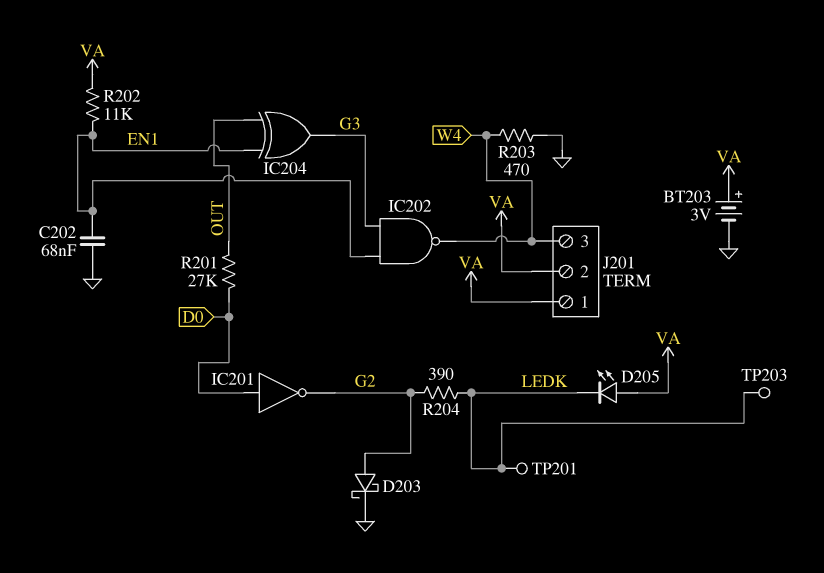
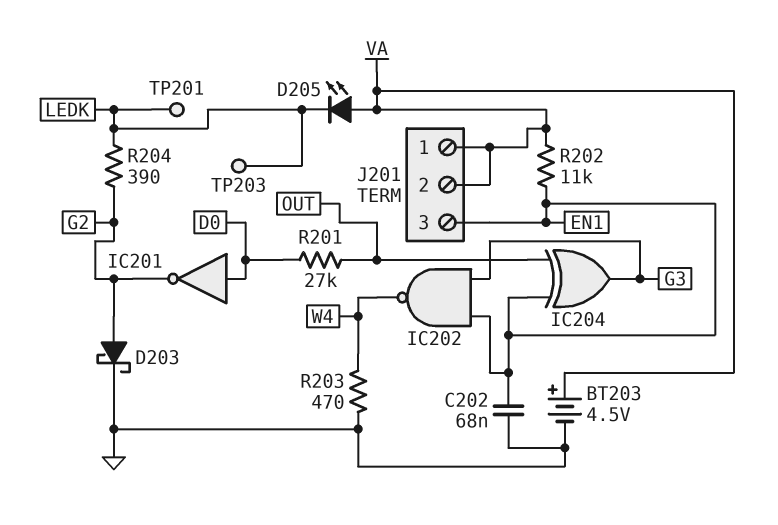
BT203: 3V (plus VA, minus GND) -> 4.5V (plus VA, minus GND)
J201 pin 3: W4 -> EN1

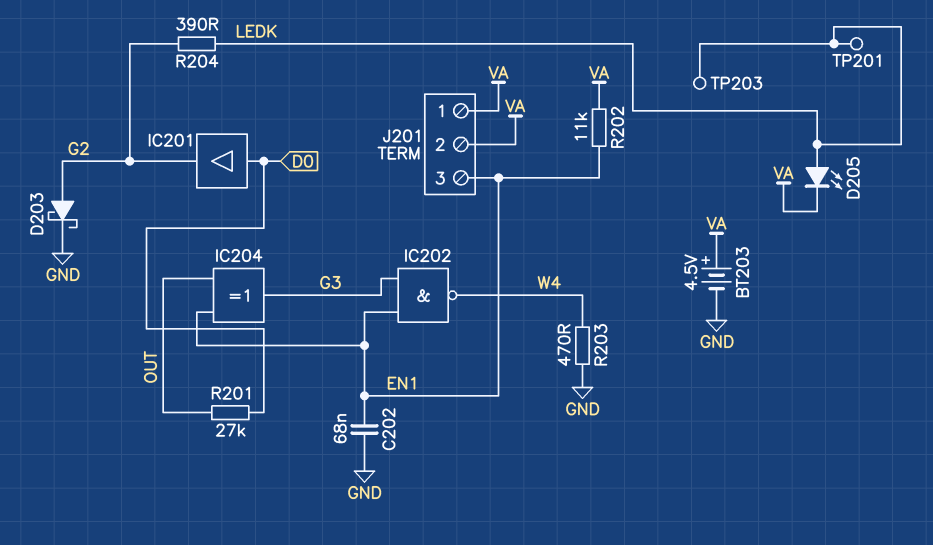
D205: LED (A VA, K LEDK) -> LED (A LEDK, K VA)
IC201: NOT (in D0, out G2) -> buffer (in D0, out G2)

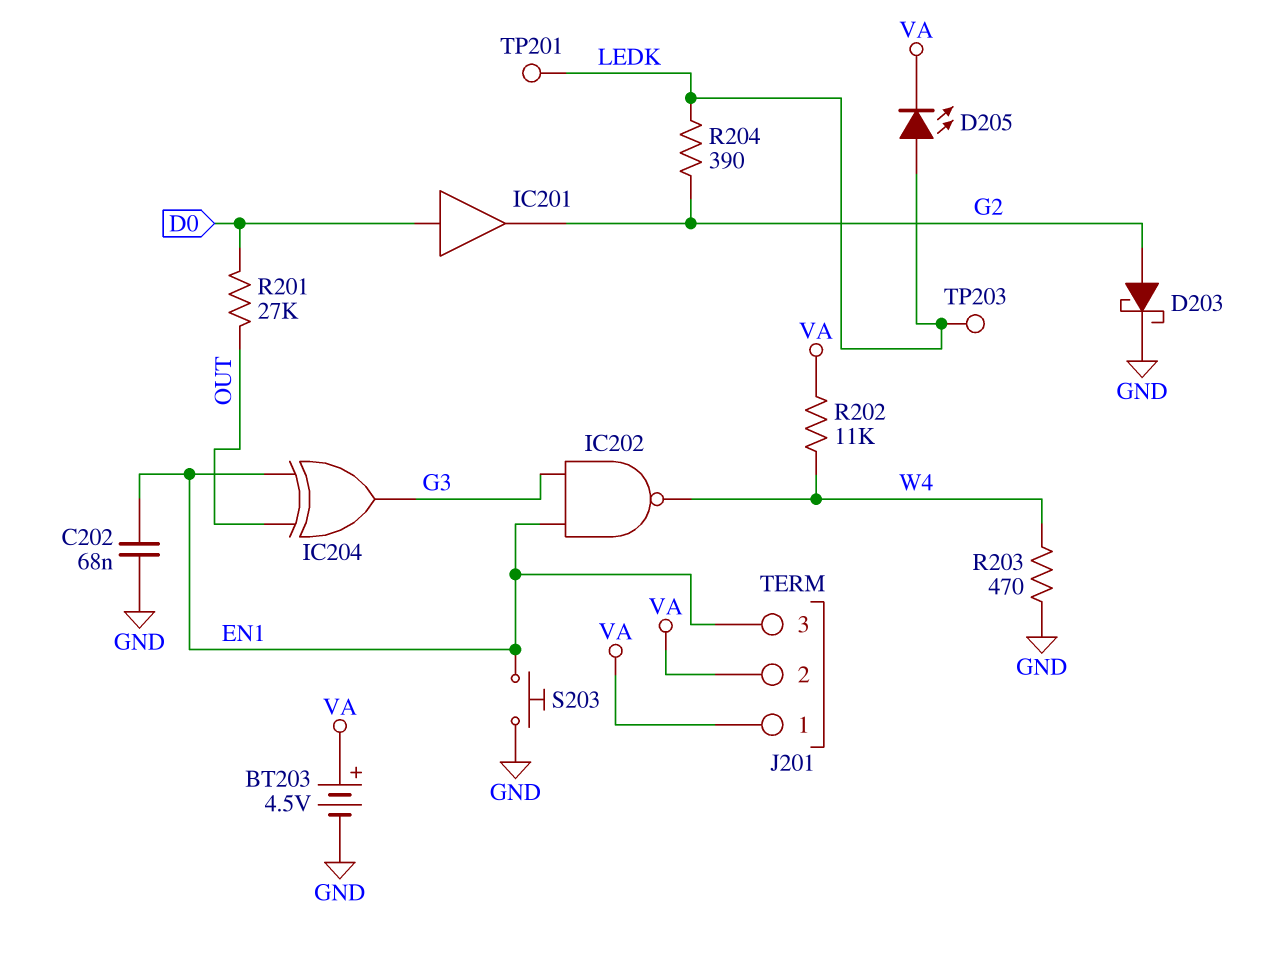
R202: 11k (EN1, VA) -> 11k (VA, W4)
S203: none -> button (EN1, GND)

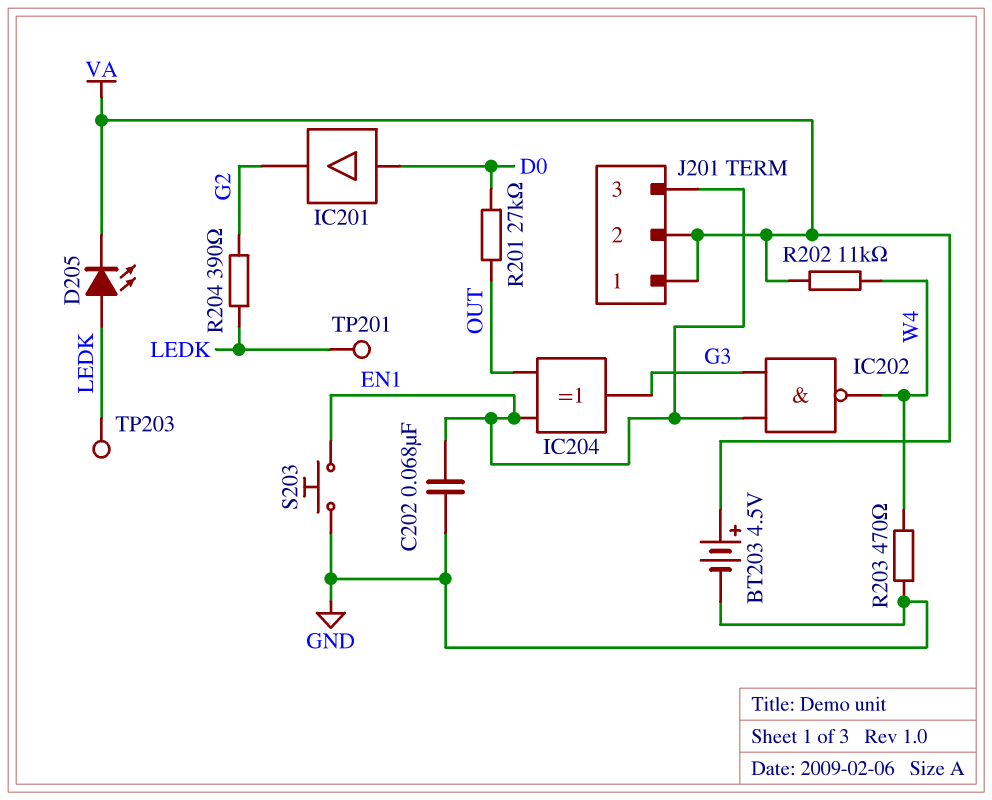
D203: schottky (A G2, K GND) -> none

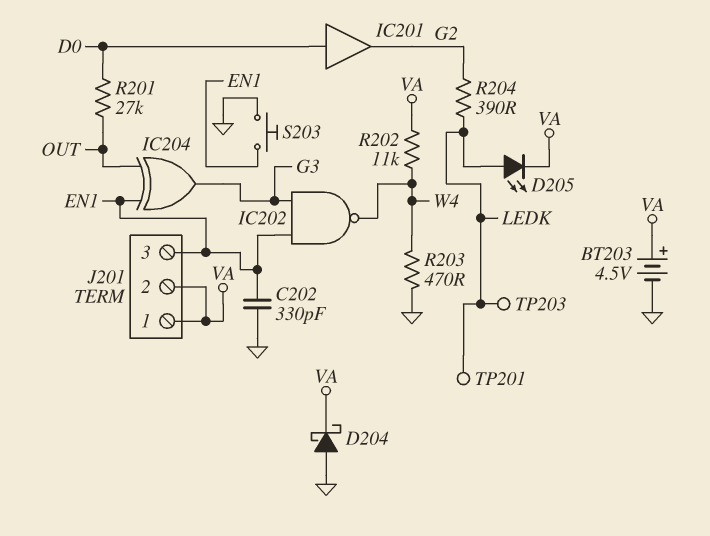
C202: 68nF (EN1, GND) -> 330pF (EN1, GND)
D204: none -> schottky (A GND, K VA)

